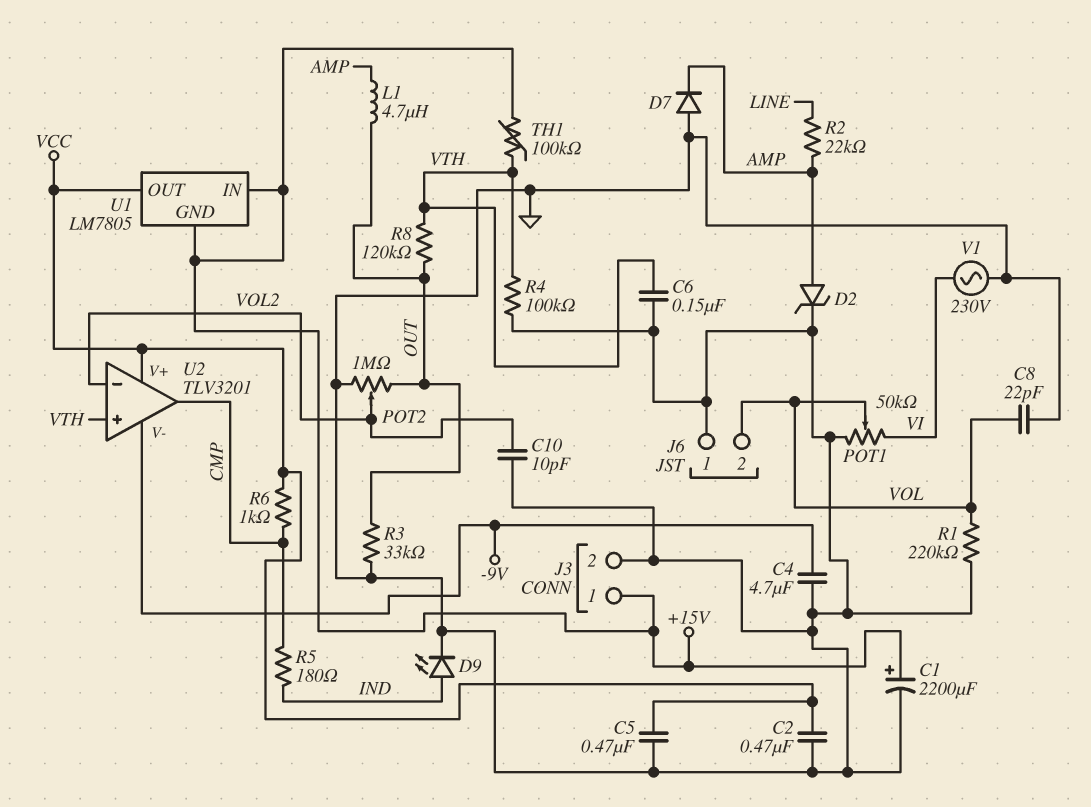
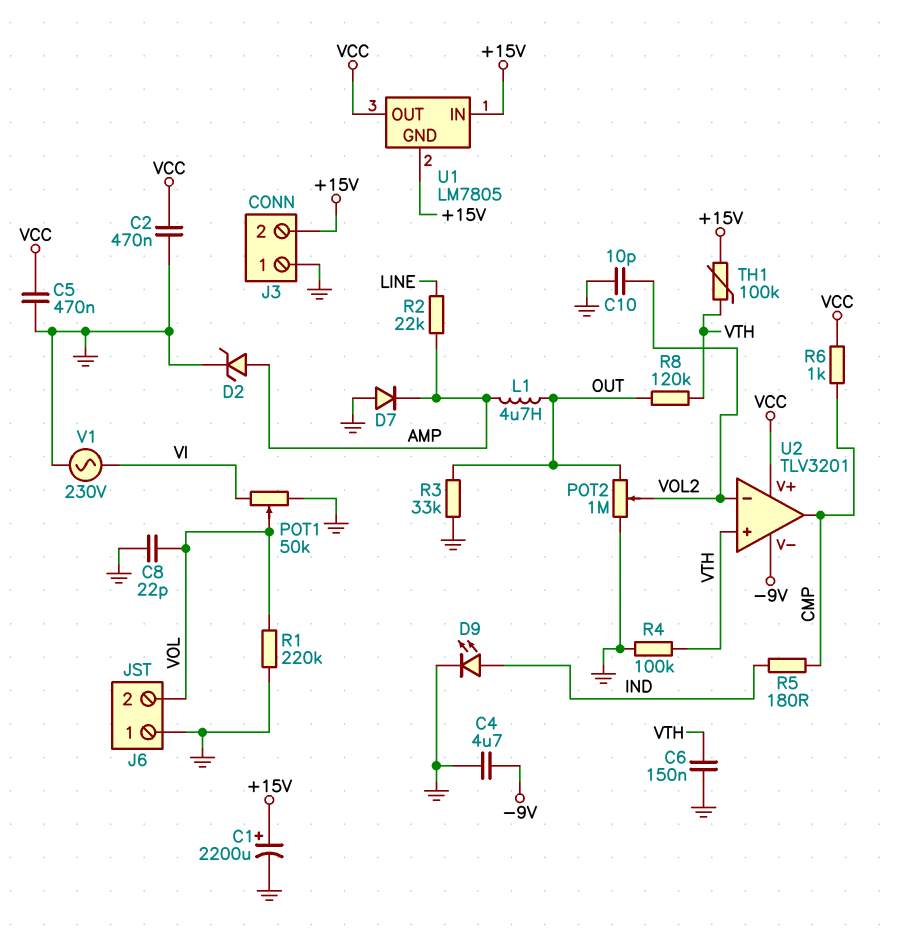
J3 pin 1: +15V -> GND
J3 pin 2: GND -> +15V

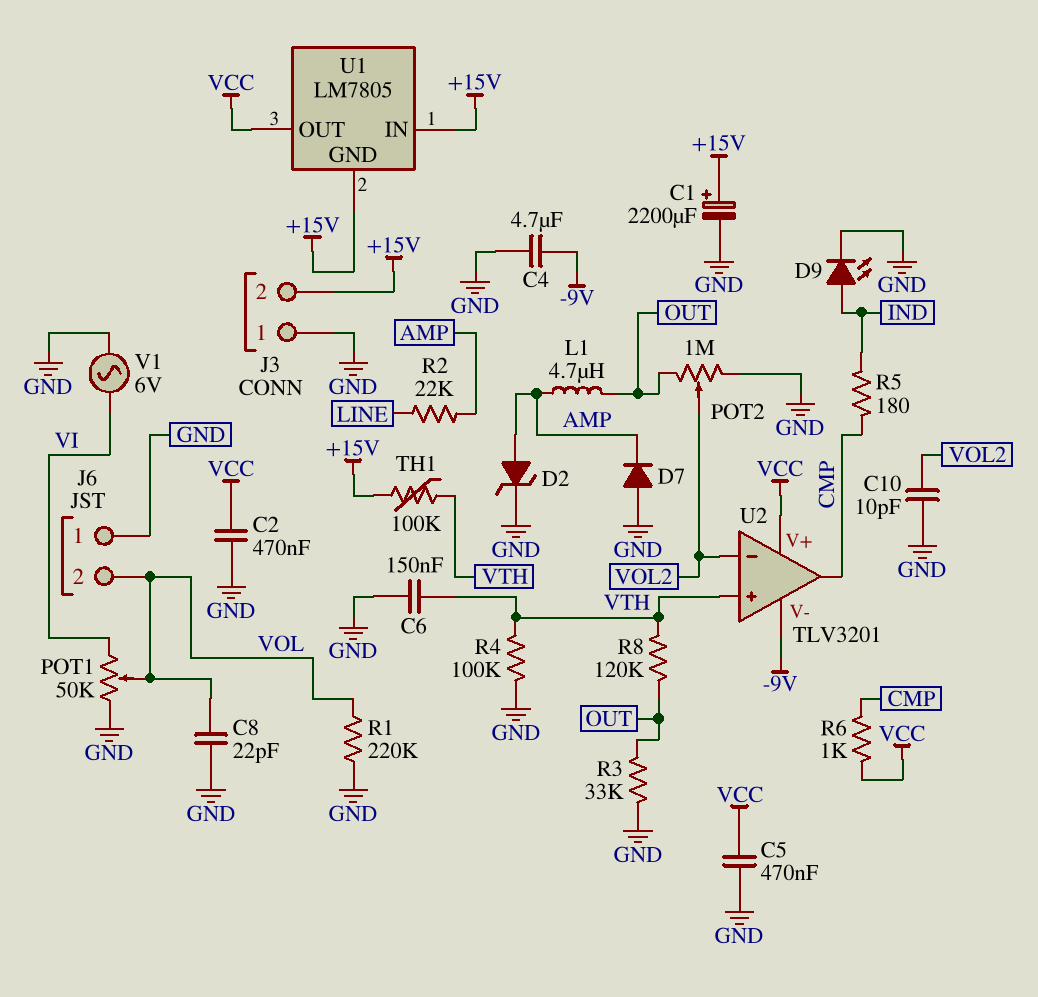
V1: AC 230V (GND, VI) -> AC 6V (GND, VI)

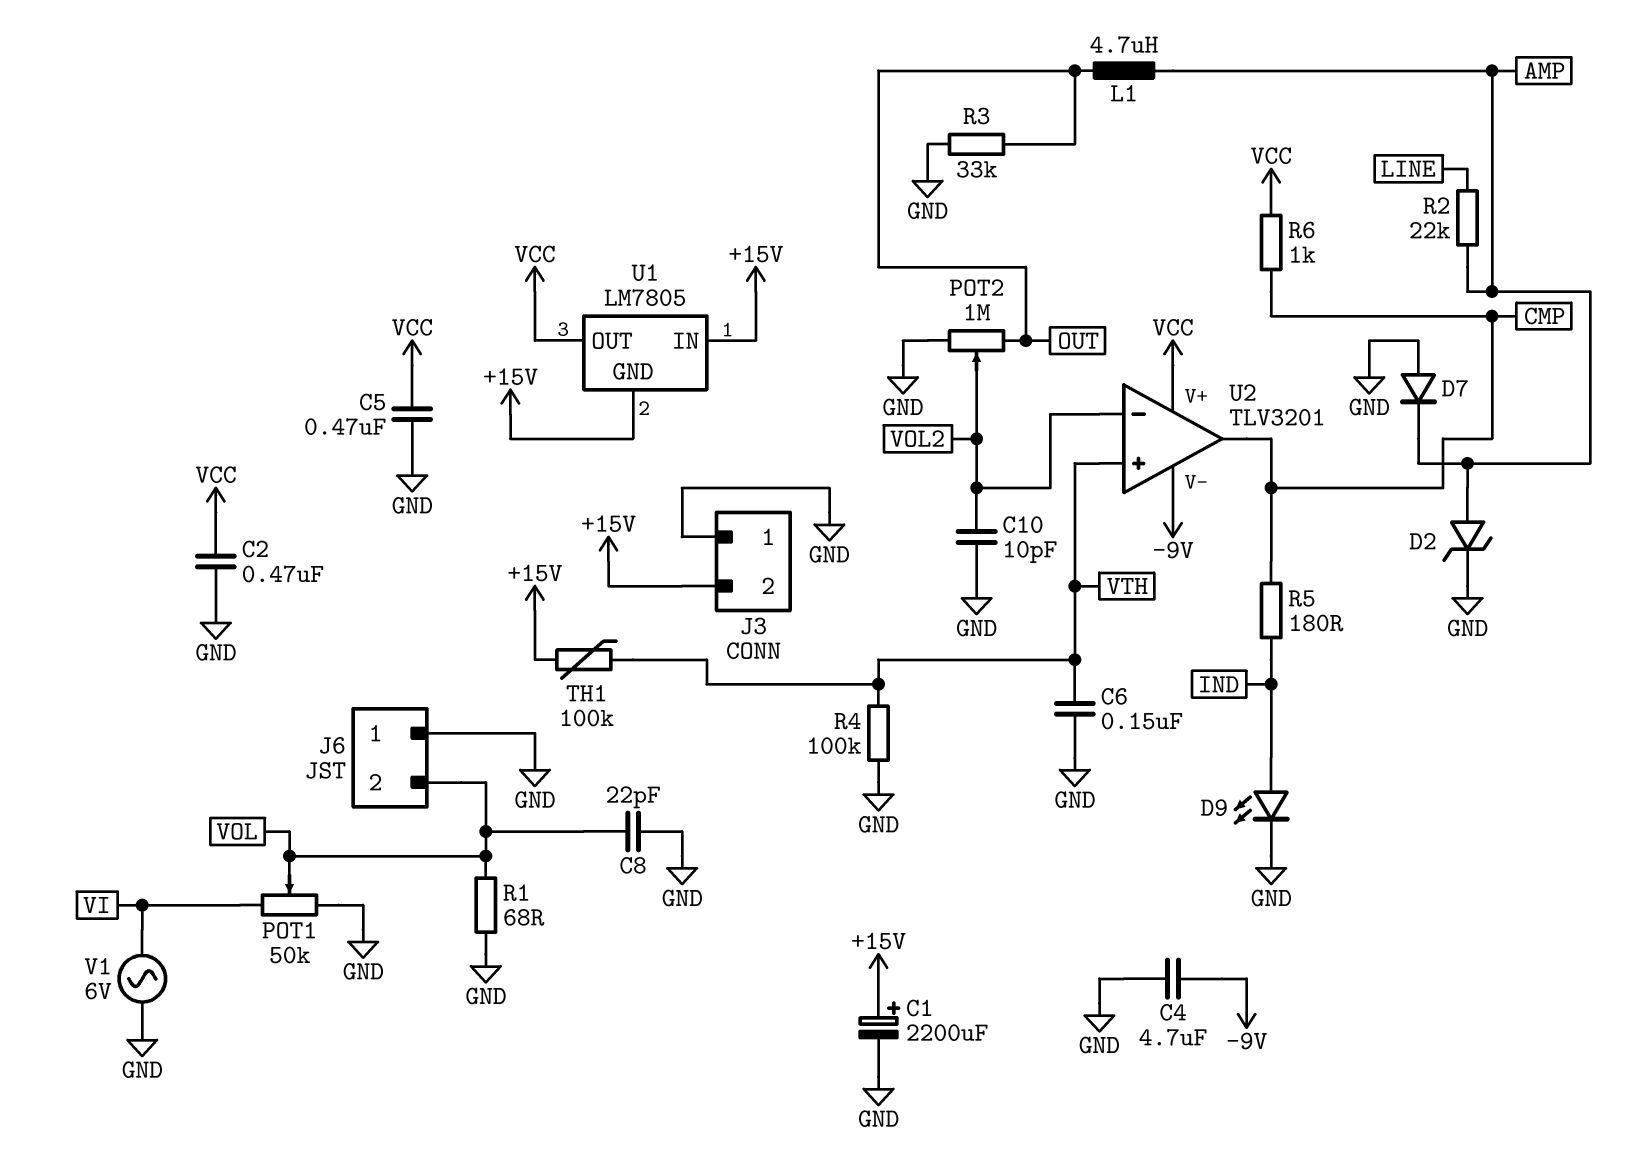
R1: 220k (GND, VOL) -> 68 (GND, VOL)
R8: 120k (OUT, VTH) -> none

